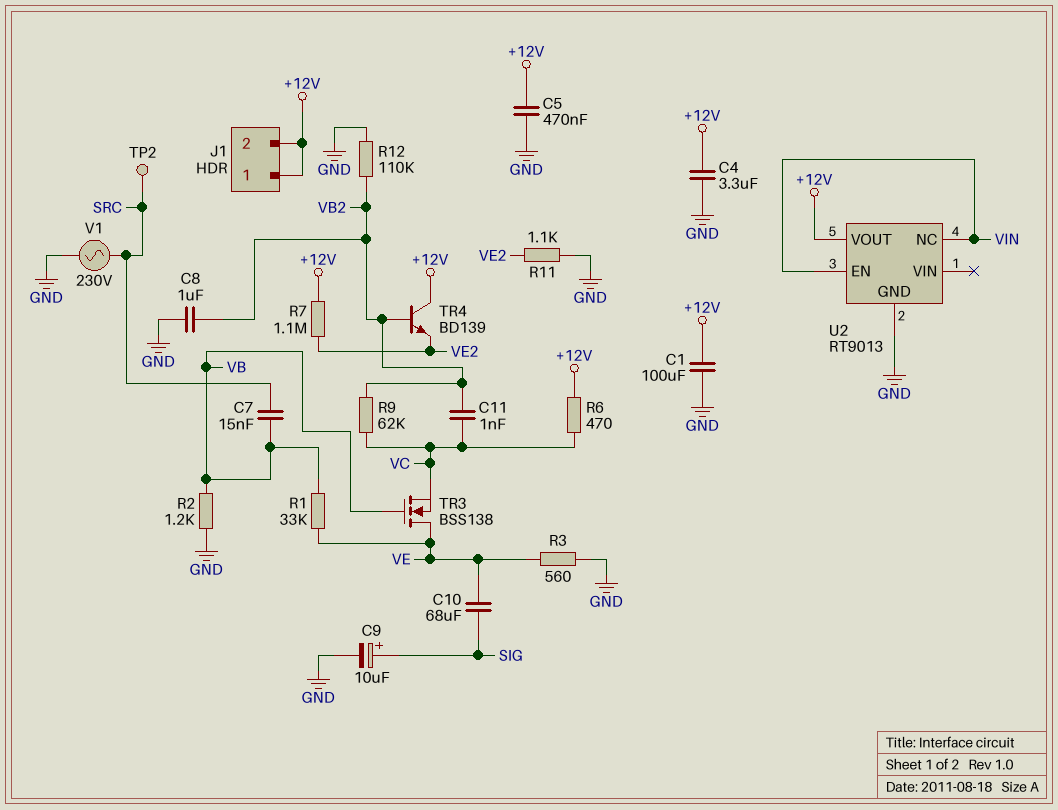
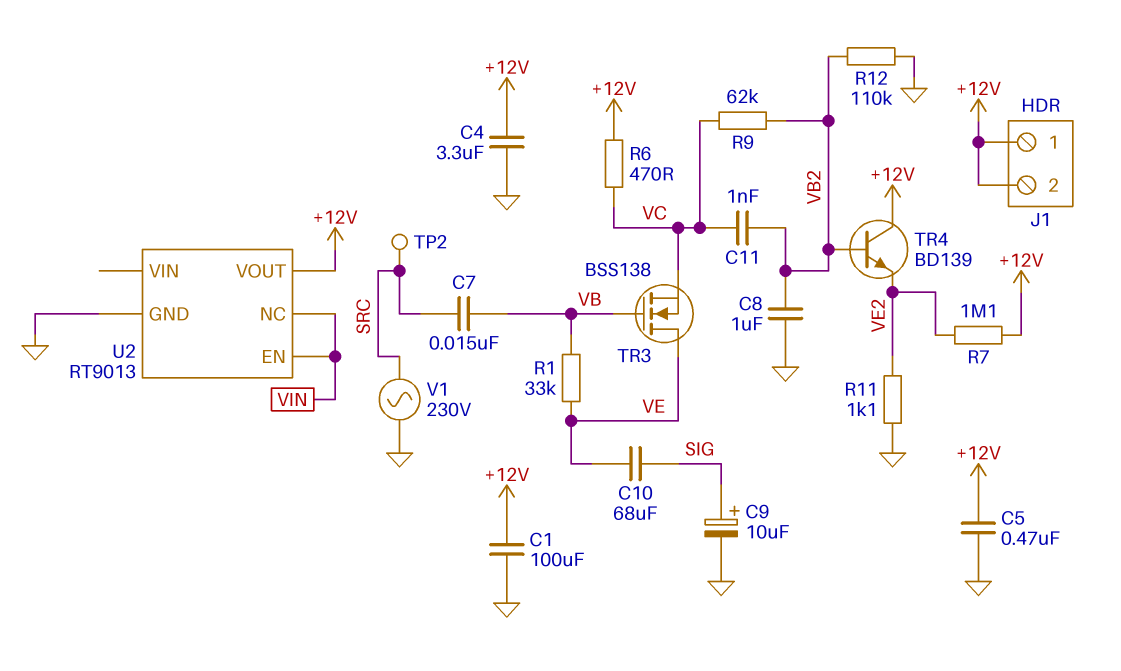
R2: 1.2k (GND, VB) -> none
R3: 560 (GND, VE) -> none

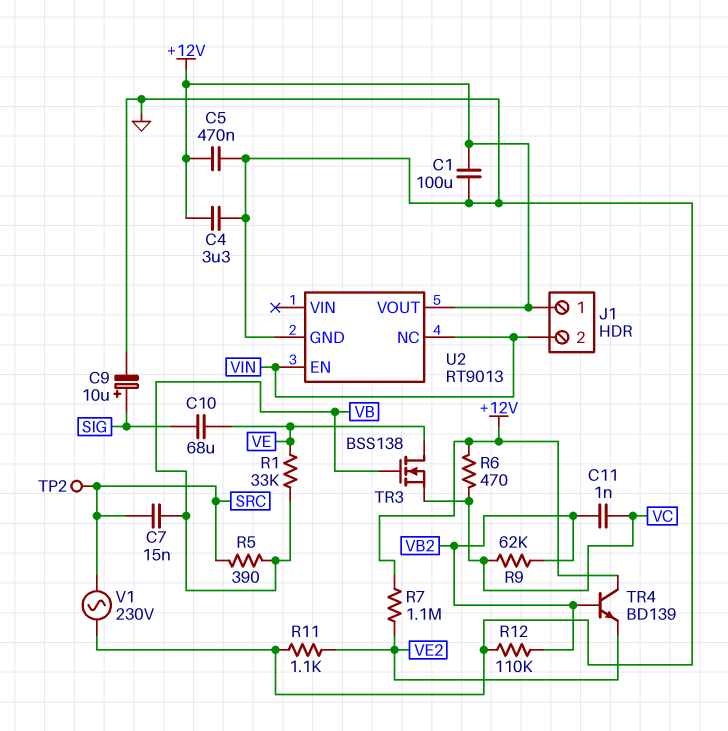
C8: 1uF (GND, VB2) -> none
J1 pin 2: +12V -> VIN
R5: none -> 390 (SRC, VB)

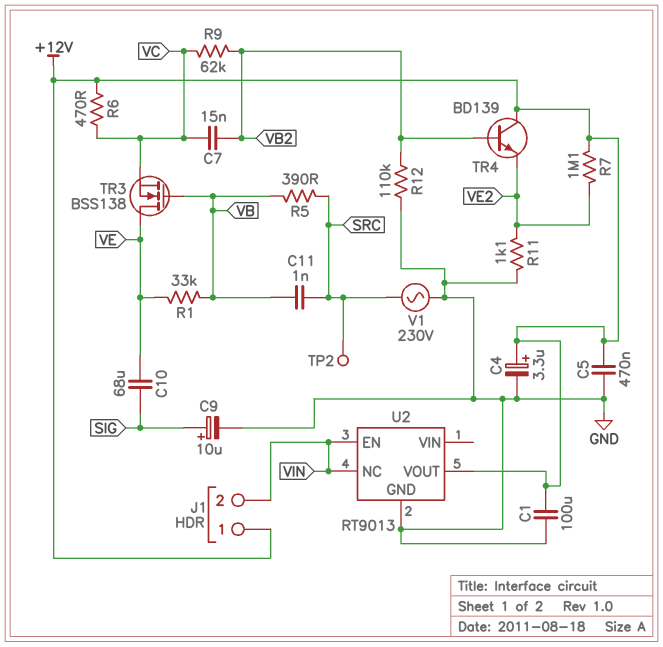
C4: 3.3uF (+12V, GND) -> 3.3uF (plus +12V, minus GND)
C7: 15nF (SRC, VB) -> 15nF (VB2, VC)
C11: 1nF (VB2, VC) -> 1nF (SRC, VB)

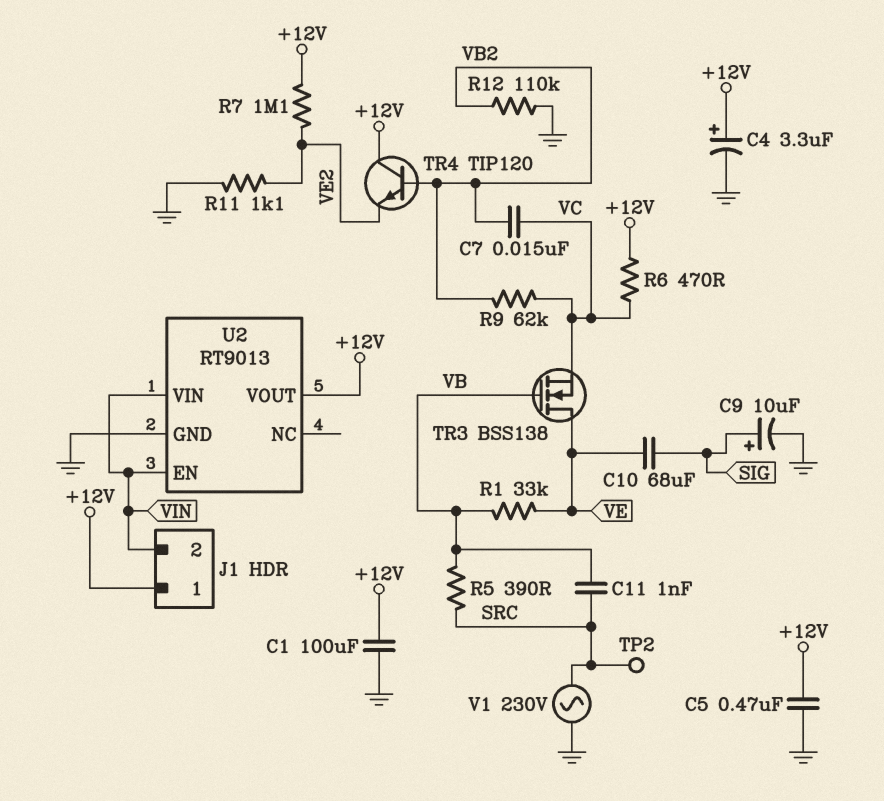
TR4: NPN BD139 (B VB2, C +12V, E VE2) -> NPN TIP120 (B VB2, C +12V, E VE2)
U2 pin NC: VIN -> none
U2 pin VIN: none -> VIN

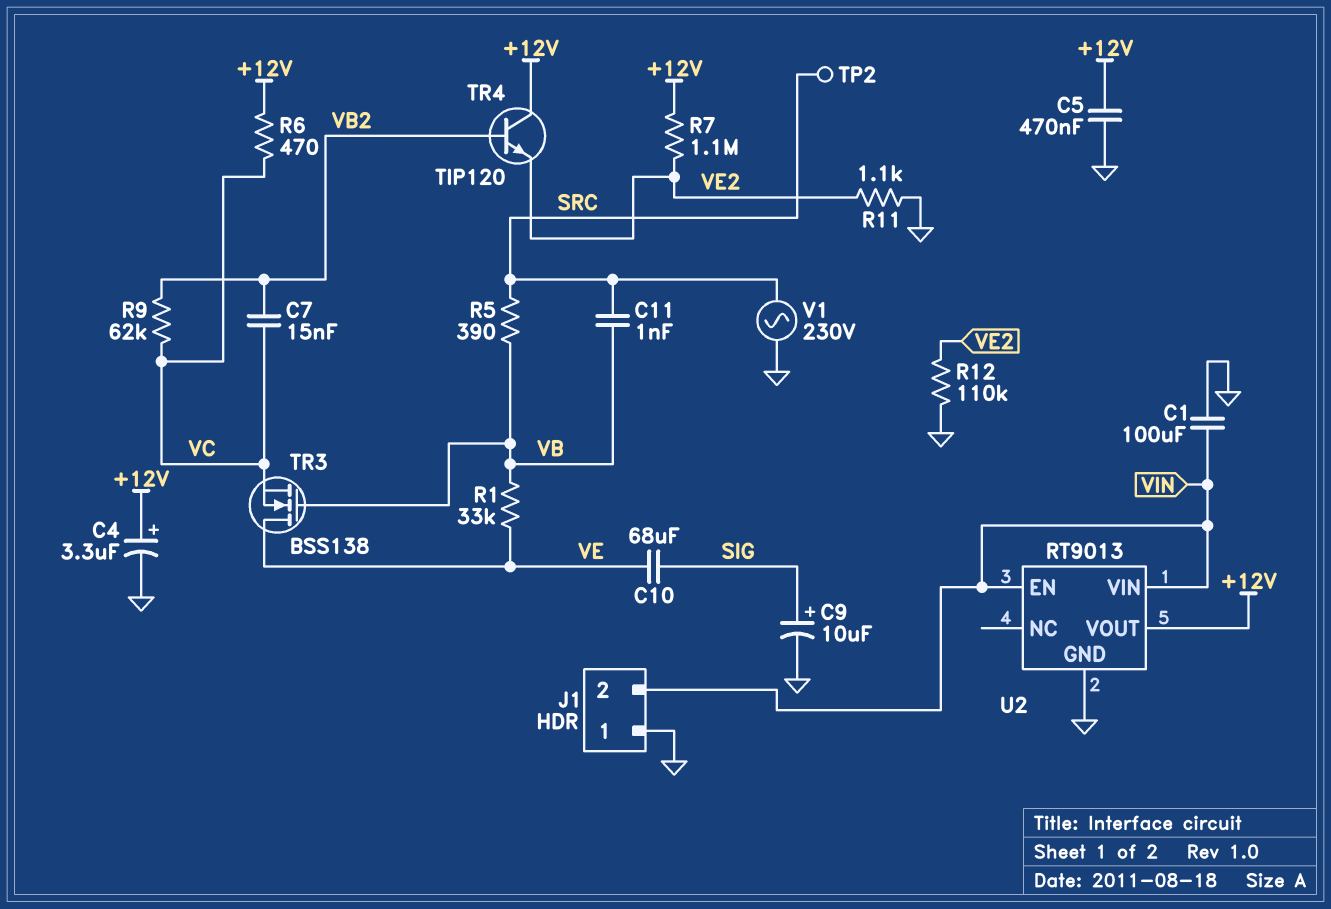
C1: 100uF (+12V, GND) -> 100uF (GND, VIN)
J1 pin 1: +12V -> GND
R12: 110k (GND, VB2) -> 110k (GND, VE2)

